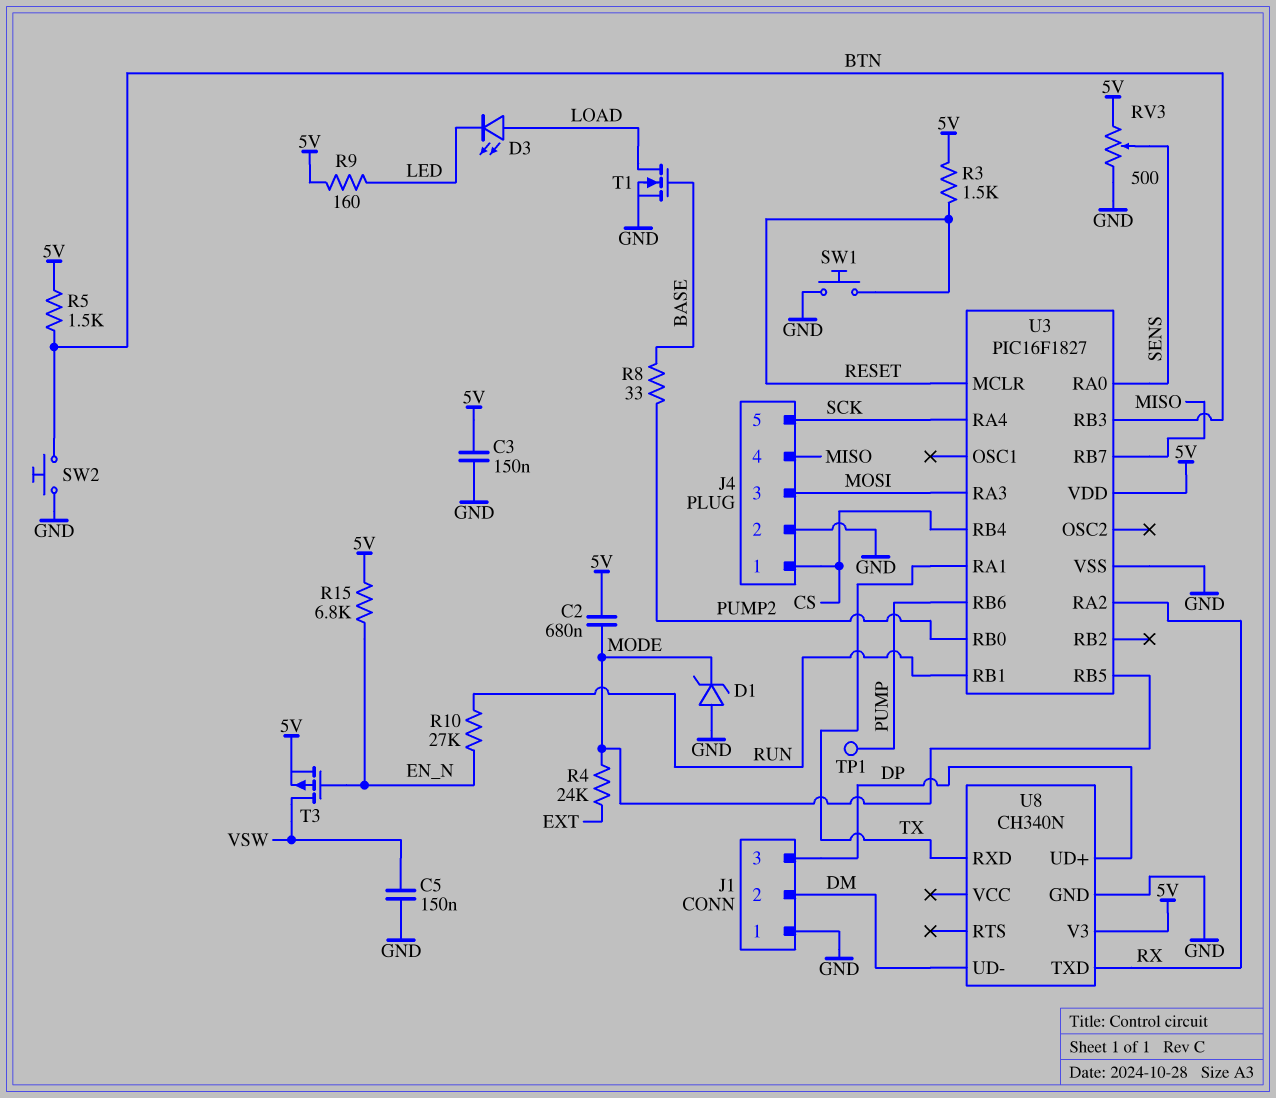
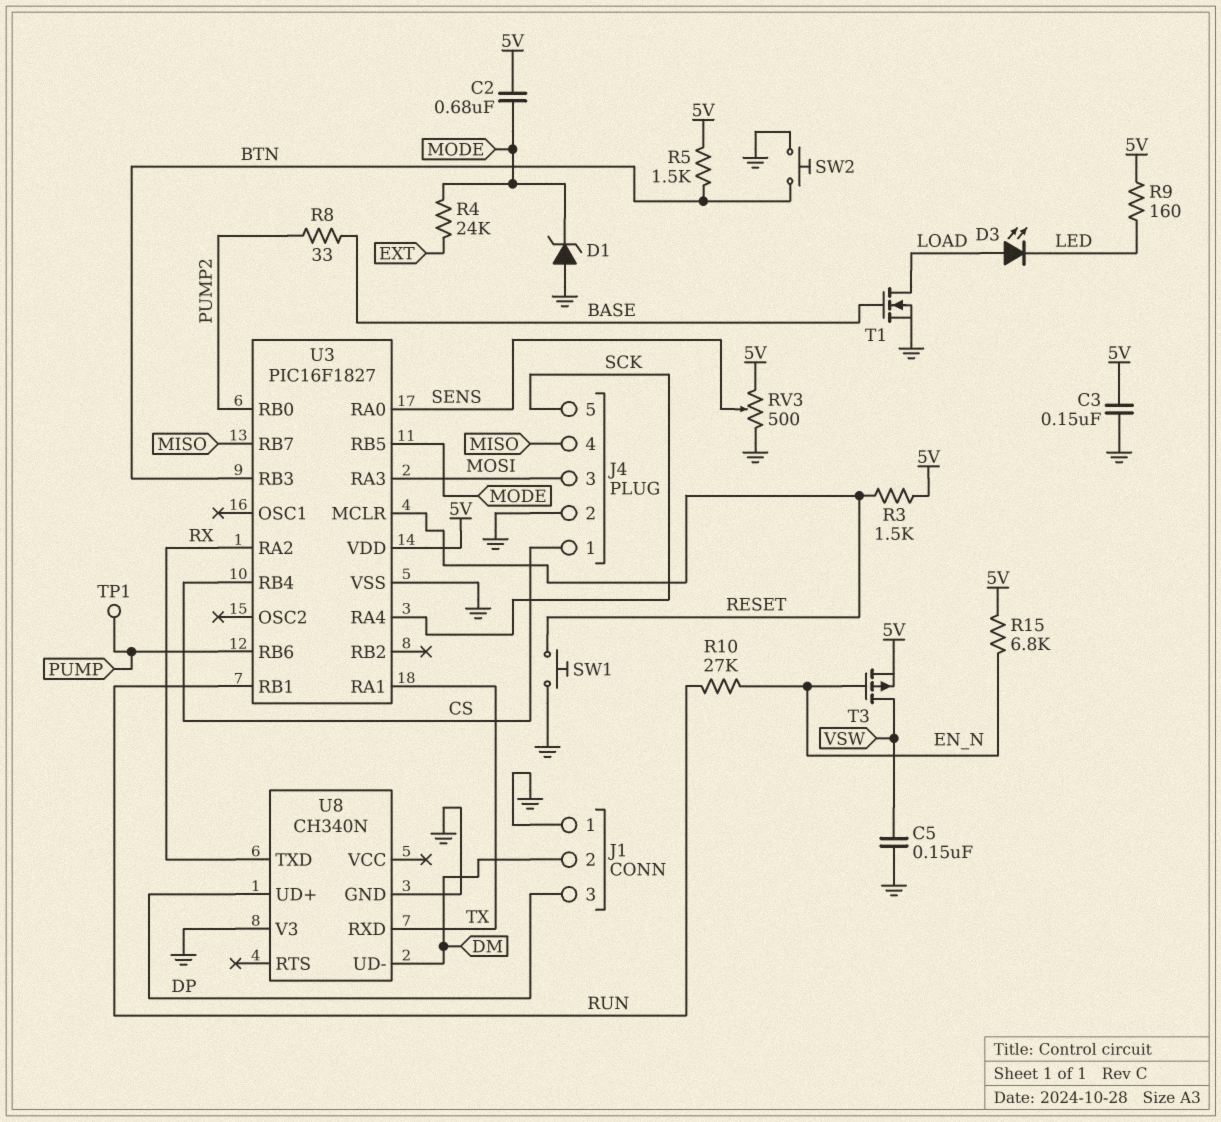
U8 pin V3: 5V -> GND

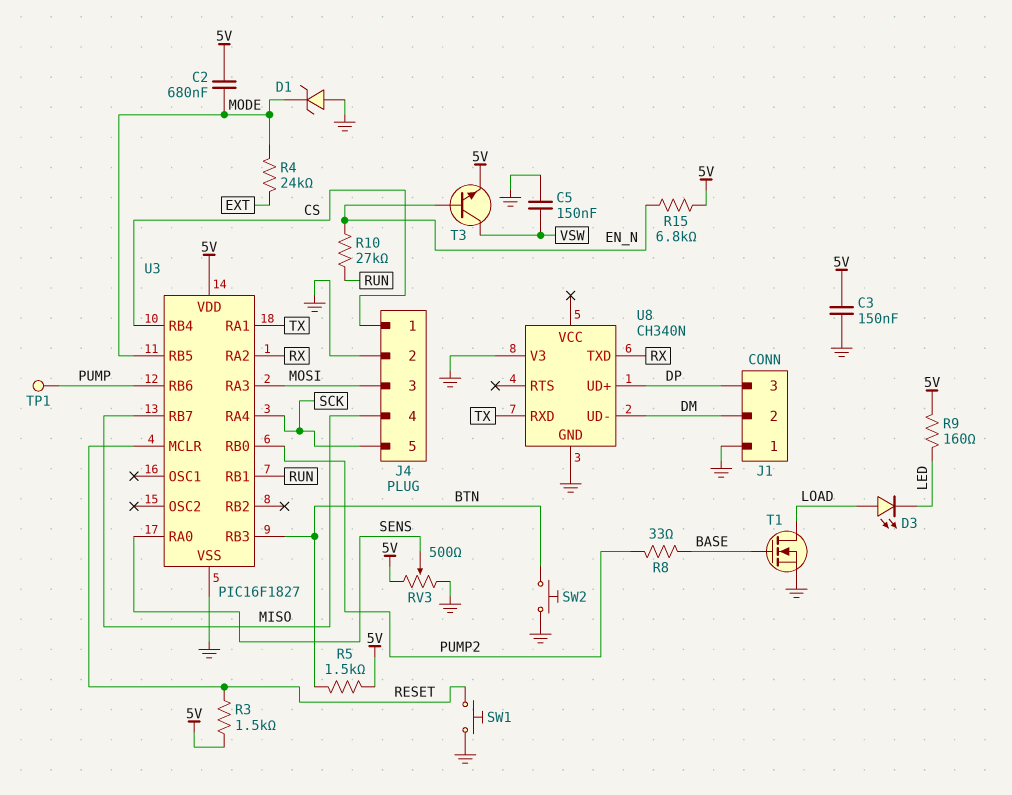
T3: PMOS (G EN_N, D VSW, S 5V) -> NPN (B EN_N, C VSW, E 5V)

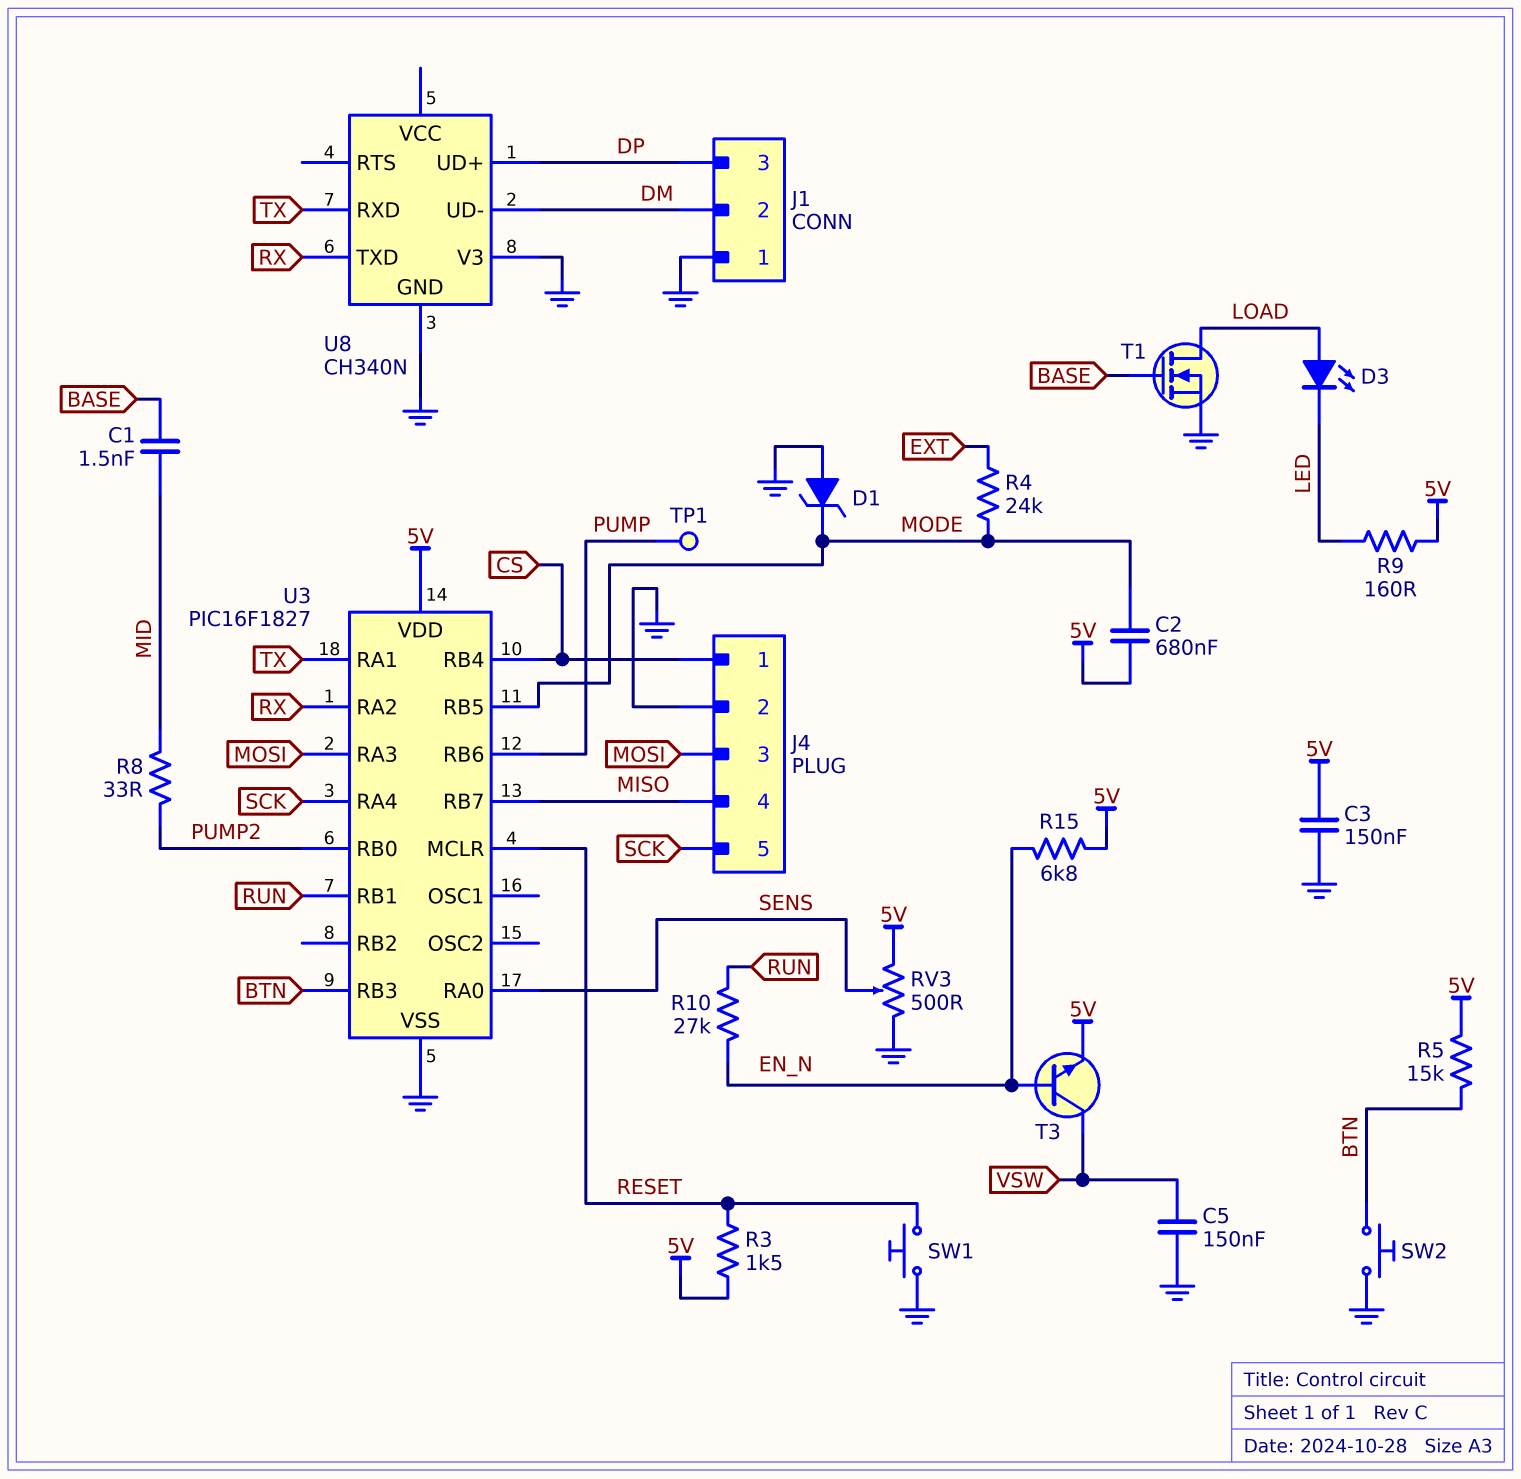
C1: none -> 1.5nF (BASE, MID)
R5: 1.5k (5V, BTN) -> 15k (5V, BTN)
R8: 33 (BASE, PUMP2) -> 33 (MID, PUMP2)

